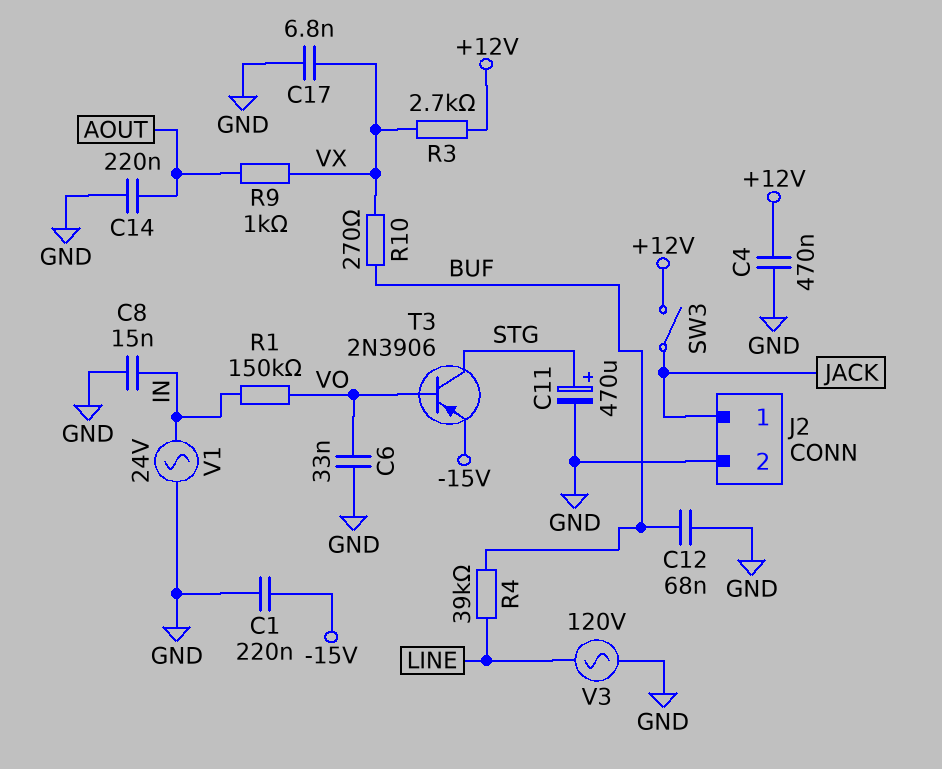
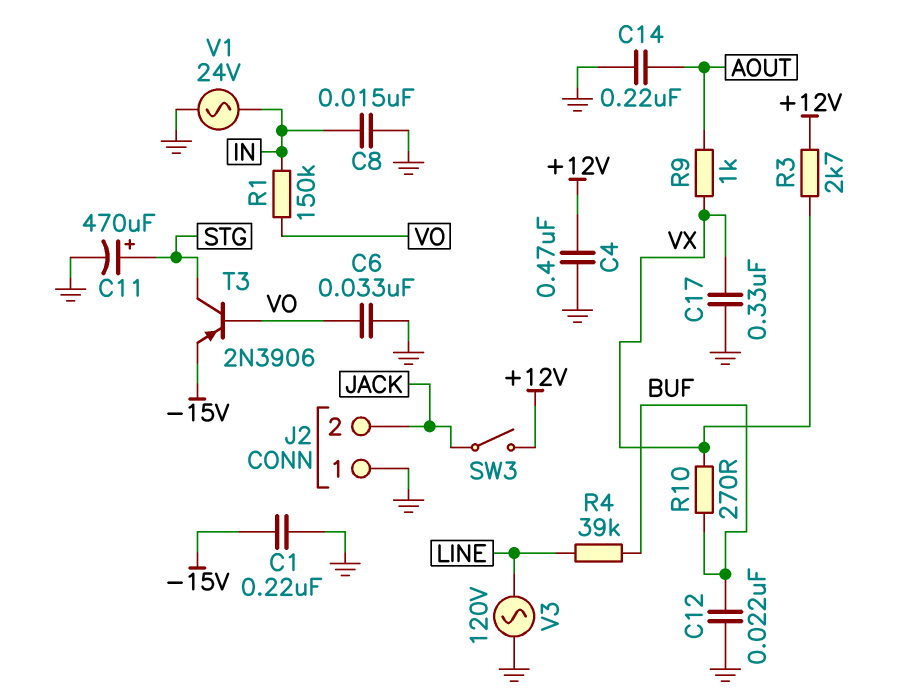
C12: 68nF (BUF, GND) -> 22nF (BUF, GND)
C17: 6.8nF (GND, VX) -> 330nF (GND, VX)
J2 pin 1: JACK -> GND
J2 pin 2: GND -> JACK

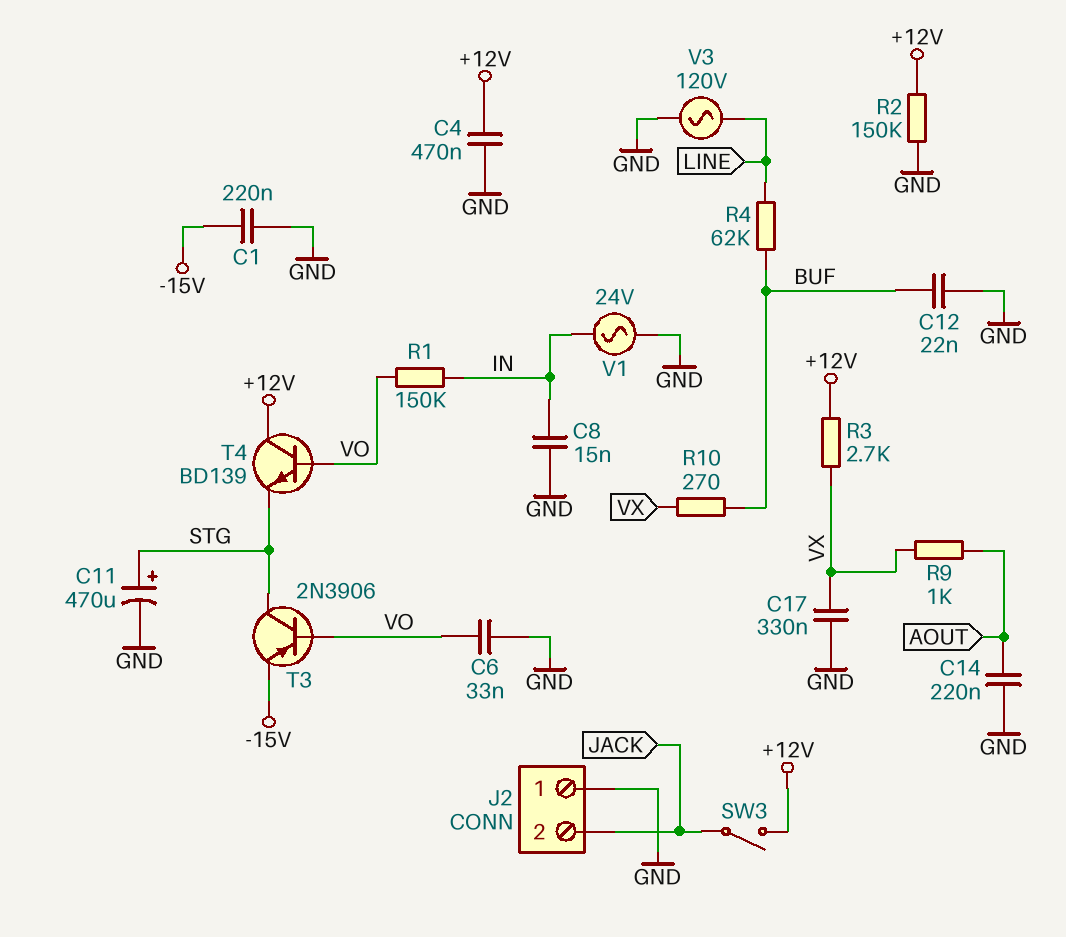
R2: none -> 150k (+12V, GND)
R4: 39k (BUF, LINE) -> 62k (BUF, LINE)
T4: none -> NPN BD139 (B VO, C +12V, E STG)

